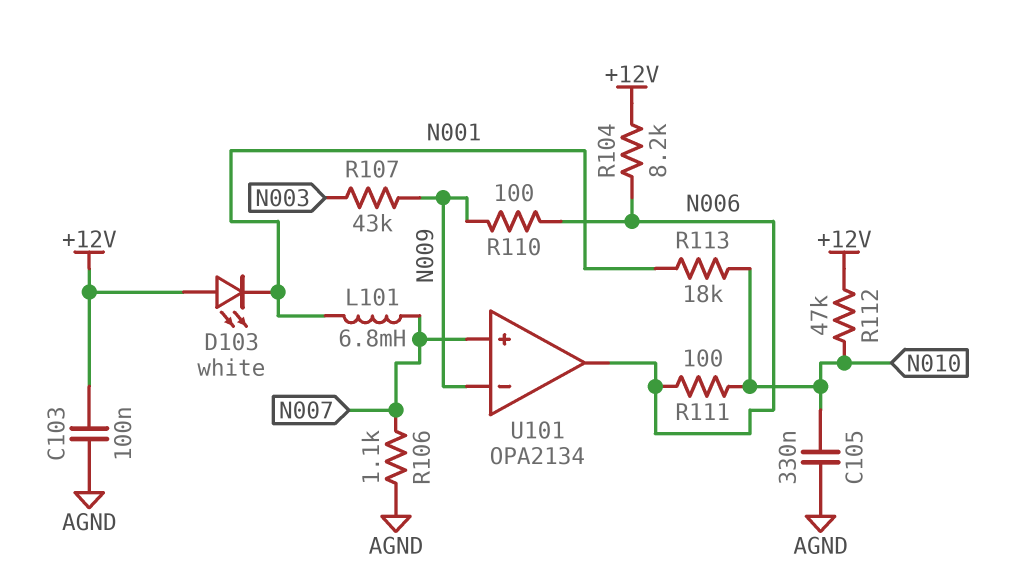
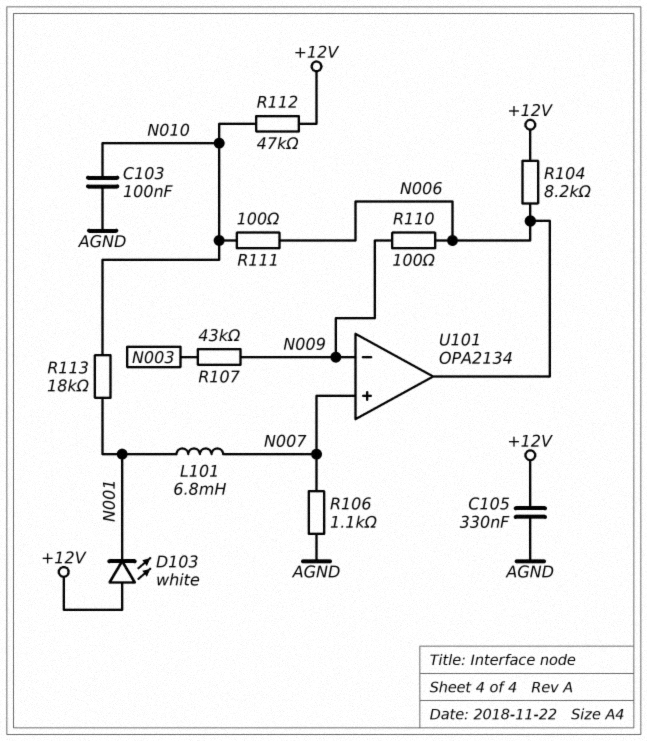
C103: 100nF (+12V, AGND) -> 100nF (AGND, N010)
C105: 330nF (AGND, N010) -> 330nF (+12V, AGND)

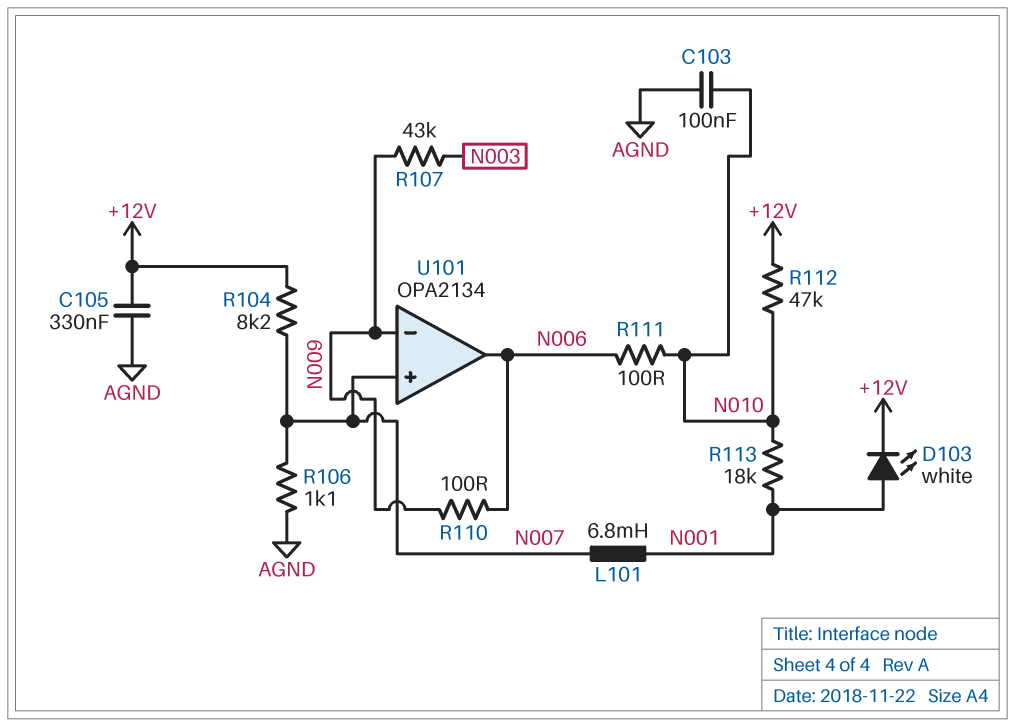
D103: LED white (A +12V, K N001) -> LED white (A N001, K +12V)
R104: 8.2k (+12V, N006) -> 8.2k (+12V, N007)

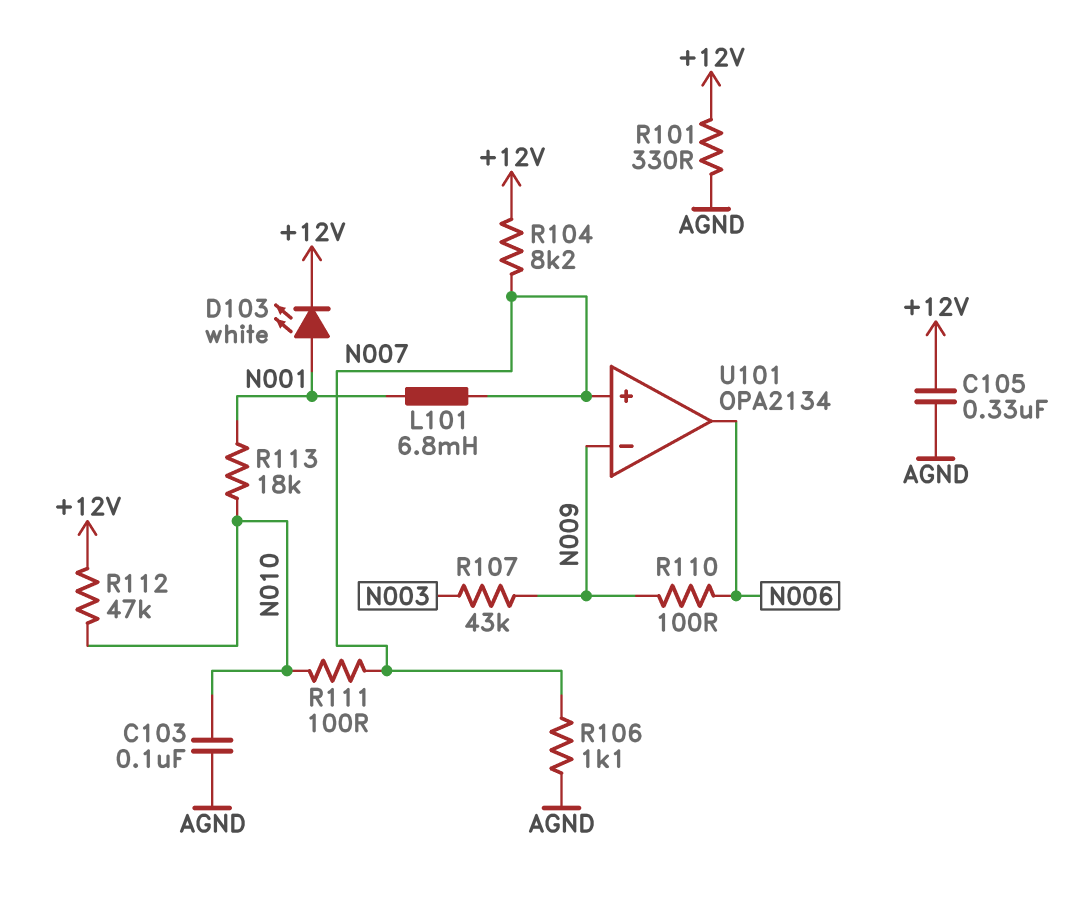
R101: none -> 330 (+12V, AGND)
R111: 100 (N006, N010) -> 100 (N007, N010)

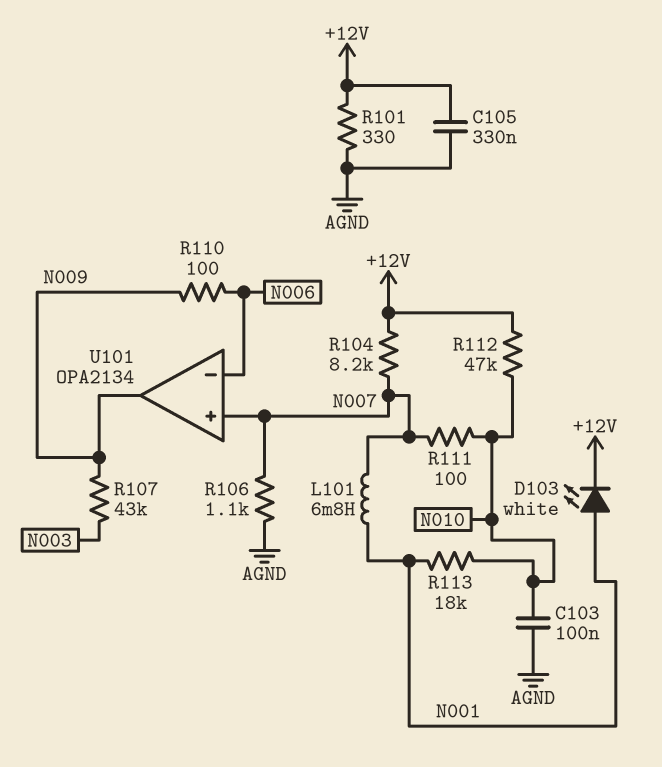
U101 pin in-: N009 -> N006
U101 pin out: N006 -> N009

